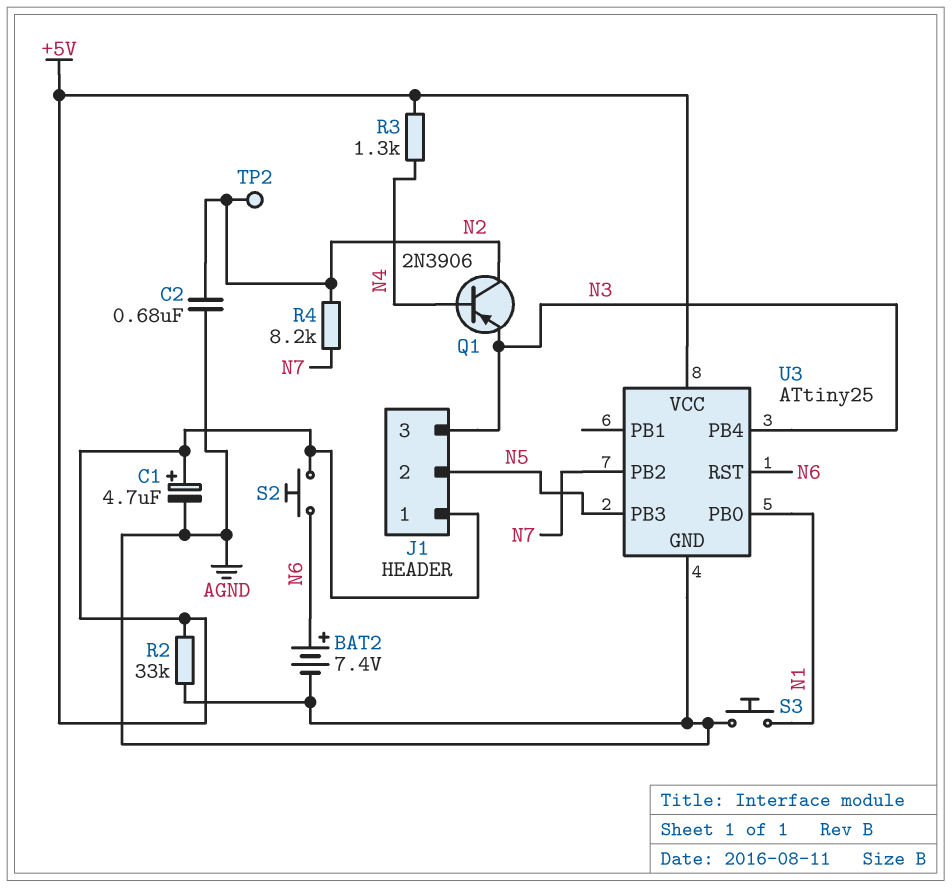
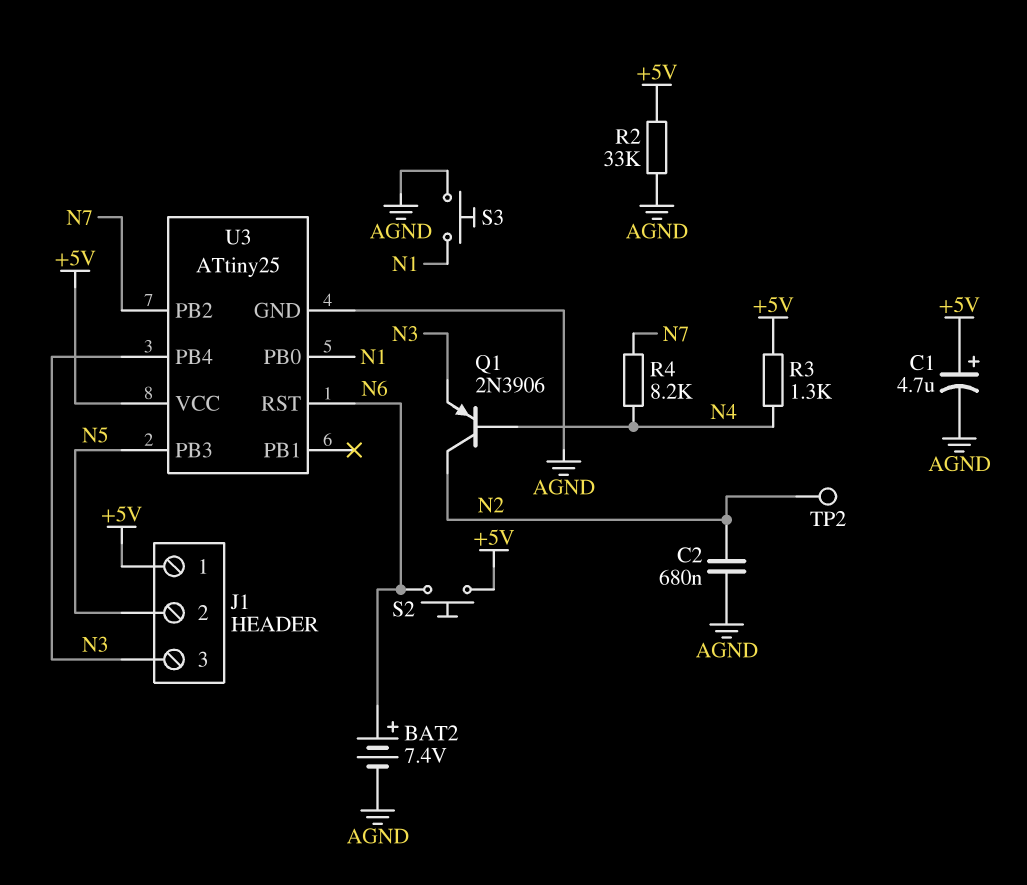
R4: 8.2k (N2, N7) -> 8.2k (N4, N7)

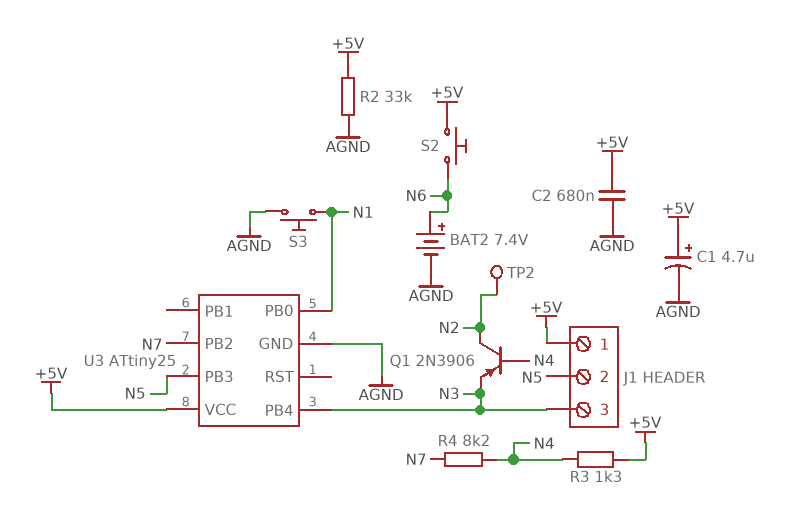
C2: 680nF (AGND, N2) -> 680nF (+5V, AGND)
U3 pin RST: N6 -> none

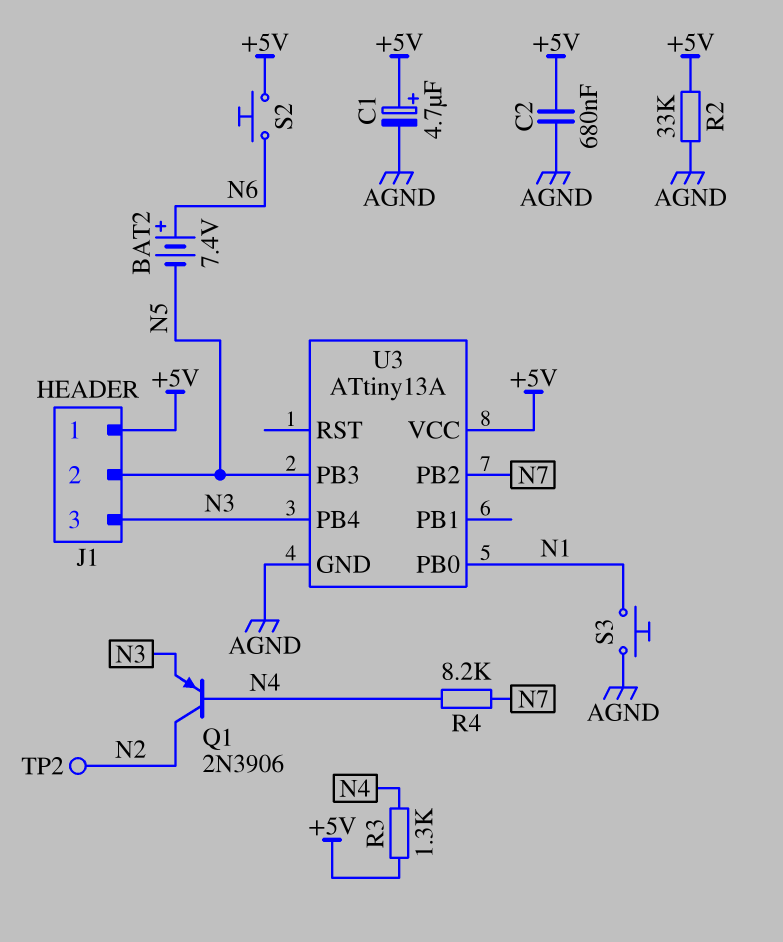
BAT2: 7.4V (plus N6, minus AGND) -> 7.4V (plus N6, minus N5)
U3: ATtiny25 -> ATtiny13A

